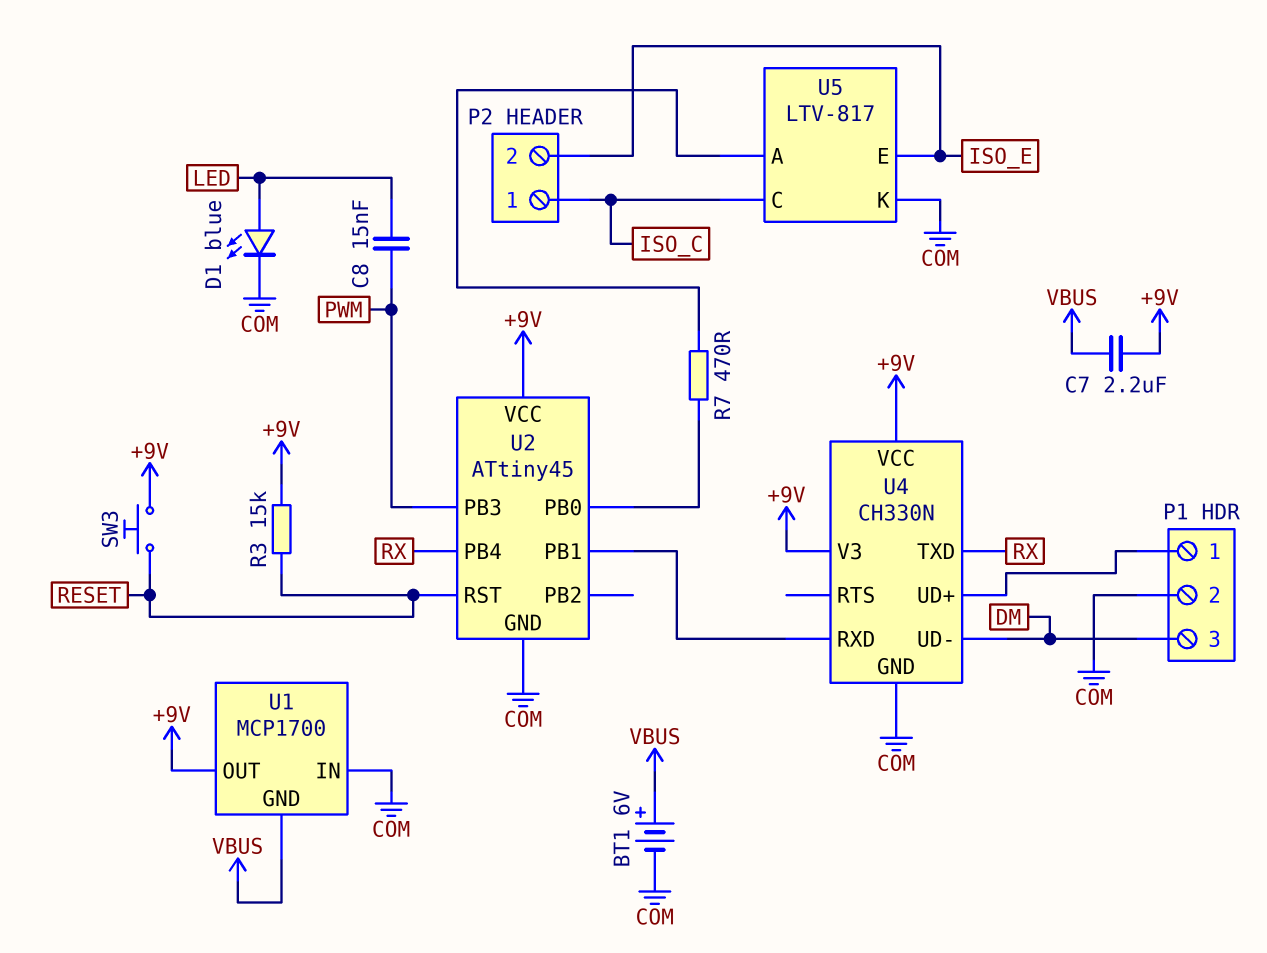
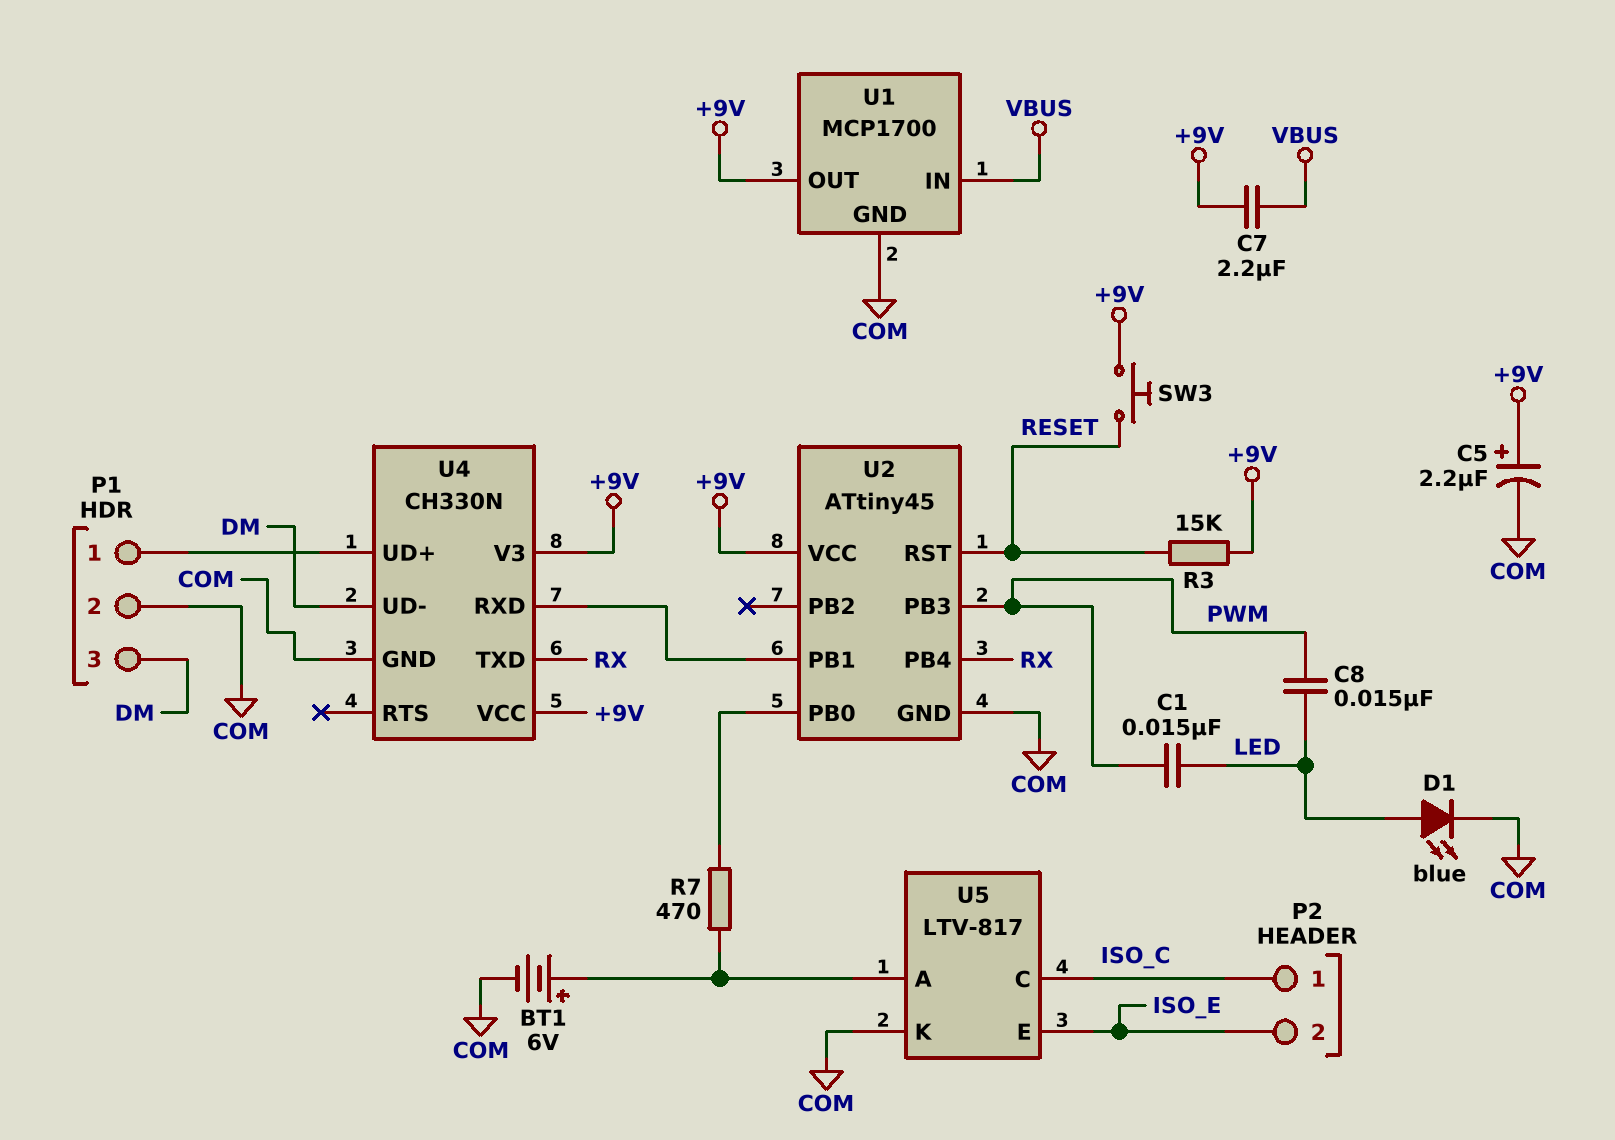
BT1: 6V (plus VBUS, minus COM) -> 6V (plus U5/A, minus COM)
C1: none -> 15nF (LED, PWM)
C5: none -> 2.2uF (plus +9V, minus COM)
U1 pin GND: VBUS -> COM
U1 pin IN: COM -> VBUS

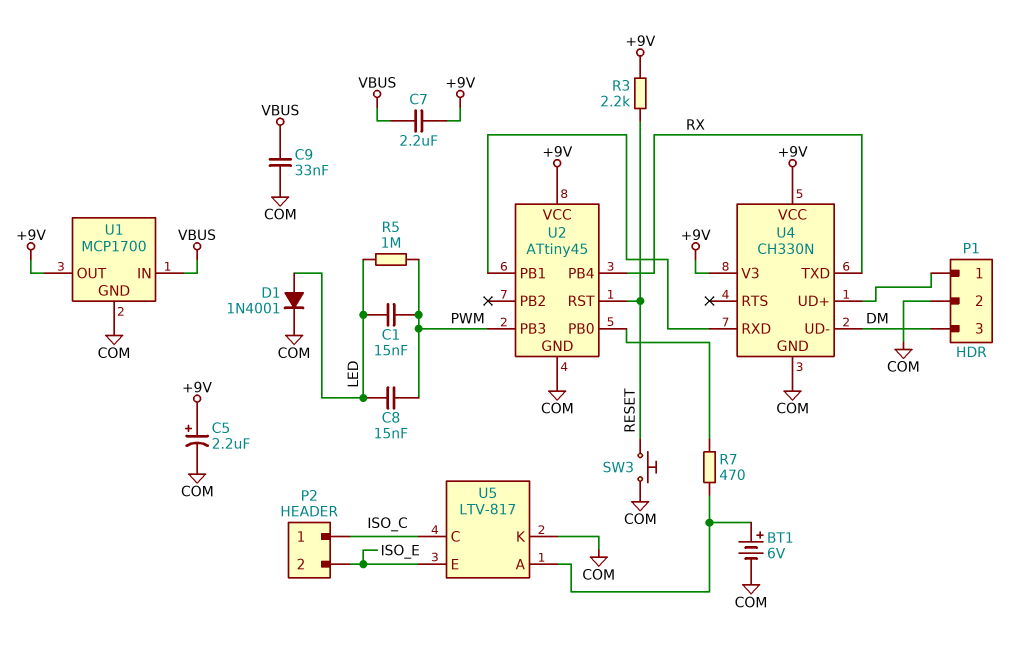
C9: none -> 33nF (COM, VBUS)
D1: LED blue (A LED, K COM) -> diode 1N4001 (A LED, K COM)
R3: 15k (+9V, RESET) -> 2.2k (+9V, RESET)
R5: none -> 1M (LED, PWM)
SW3: button (+9V, RESET) -> button (COM, RESET)

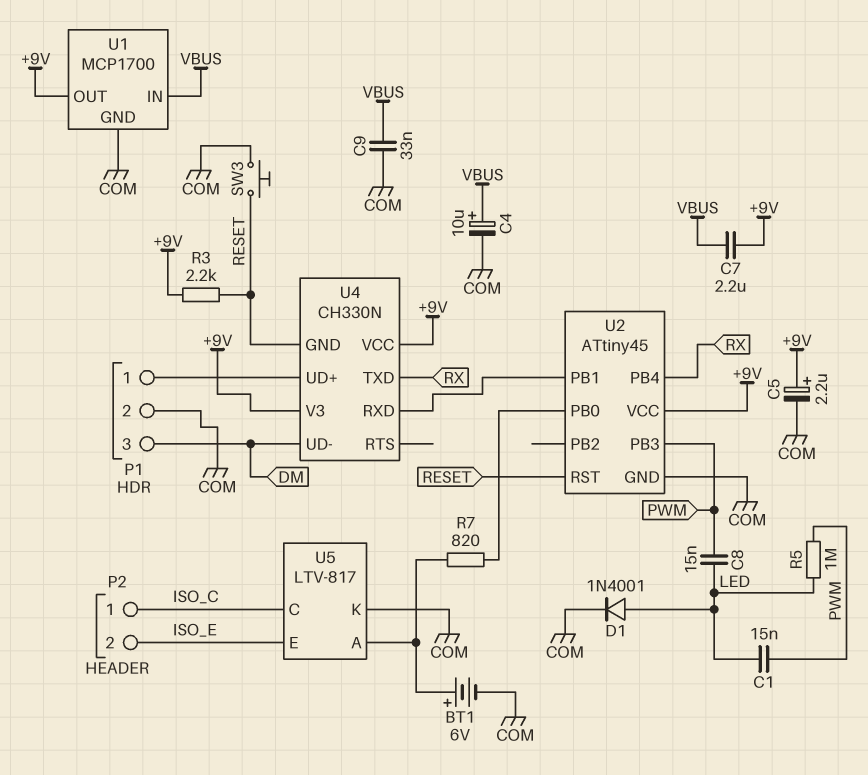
C4: none -> 10uF (plus VBUS, minus COM)
R7: 470 (U2/PB0, U5/A) -> 820 (U2/PB0, U5/A)
U4 pin GND: COM -> RESET

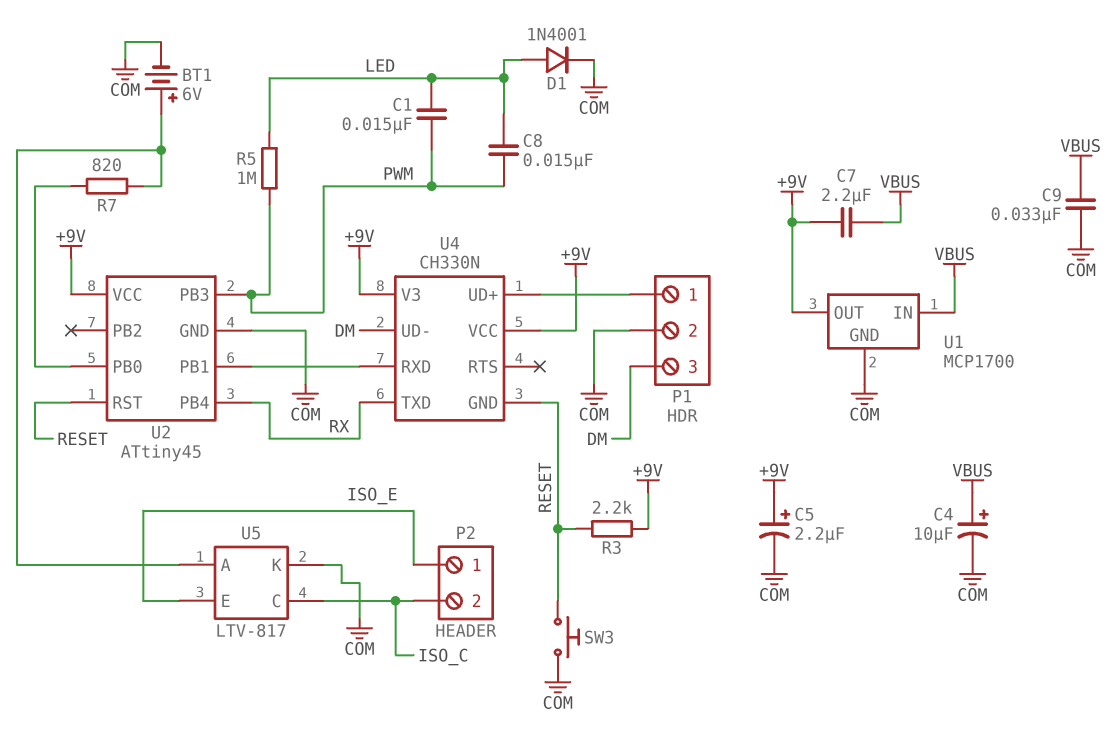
P2 pin 1: ISO_C -> ISO_E
P2 pin 2: ISO_E -> ISO_C

